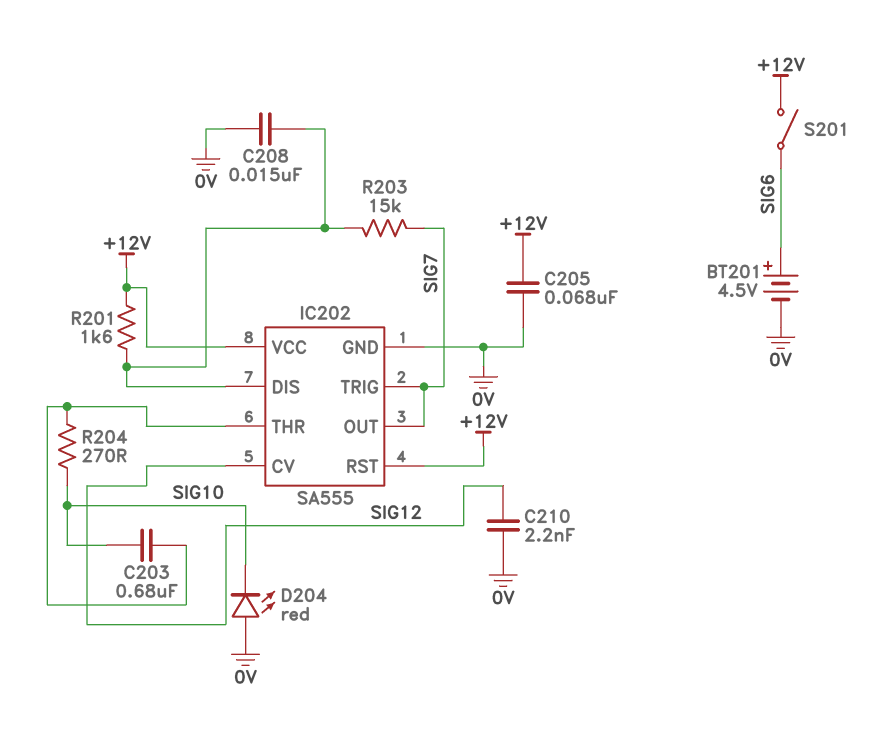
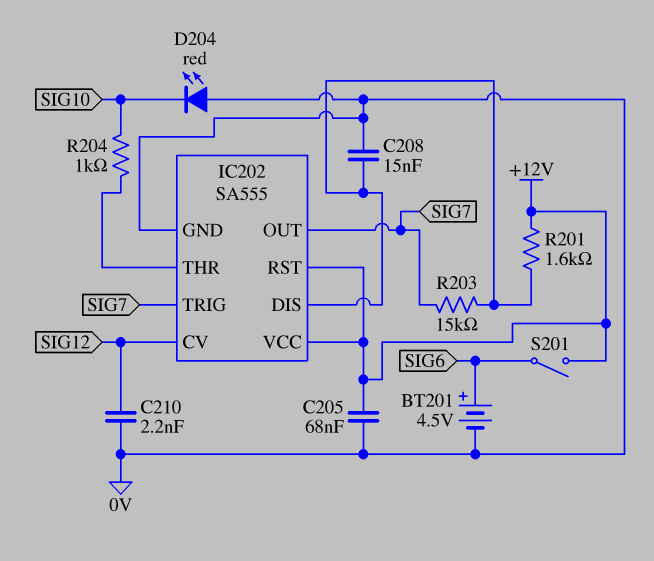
C203: 680nF (IC202/THR, SIG10) -> none
R204: 270 (IC202/THR, SIG10) -> 1k (IC202/THR, SIG10)

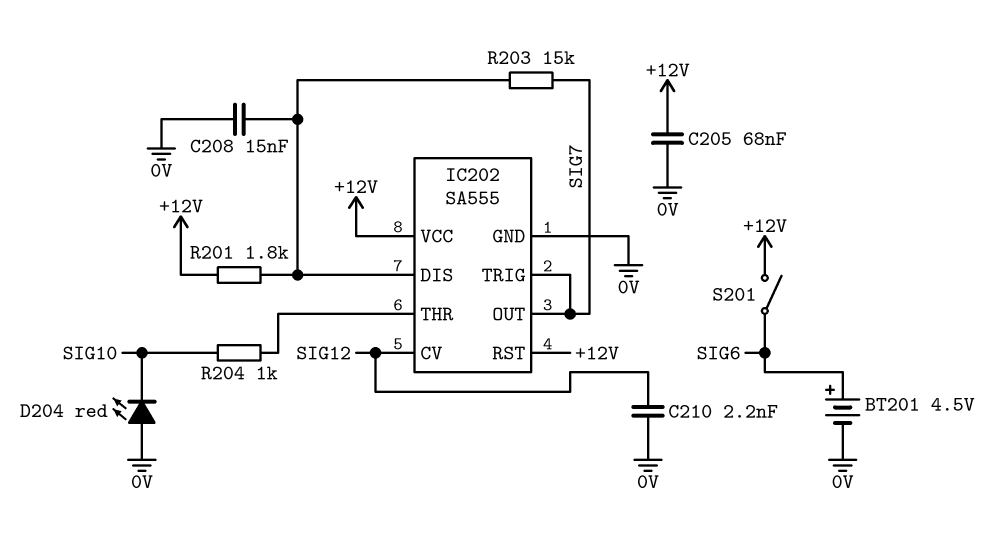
R201: 1.6k (+12V, IC202/DIS) -> 1.8k (+12V, IC202/DIS)

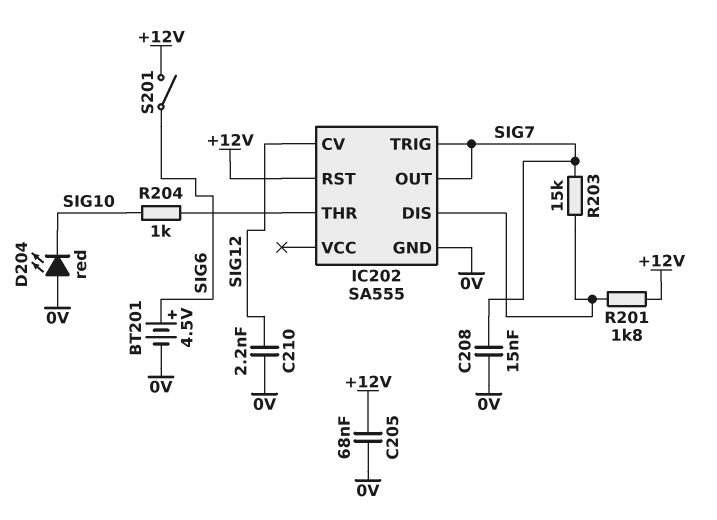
C208: 15nF (0V, IC202/DIS) -> 15nF (0V, SIG7)
IC202 pin VCC: +12V -> none

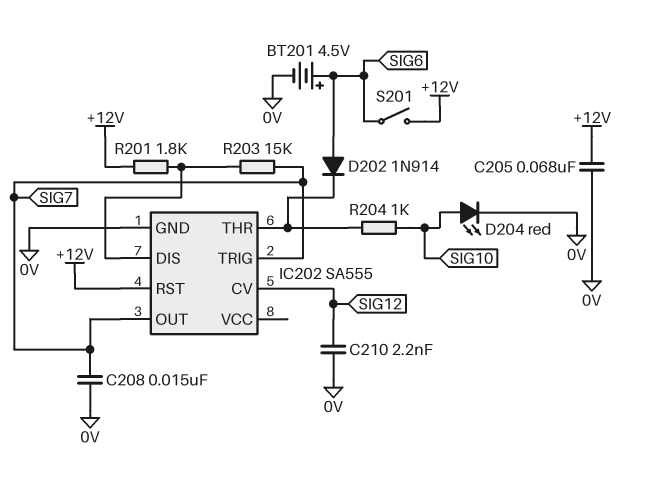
D202: none -> diode 1N914 (A SIG6, K IC202/THR)
D204: LED red (A 0V, K SIG10) -> LED red (A SIG10, K 0V)

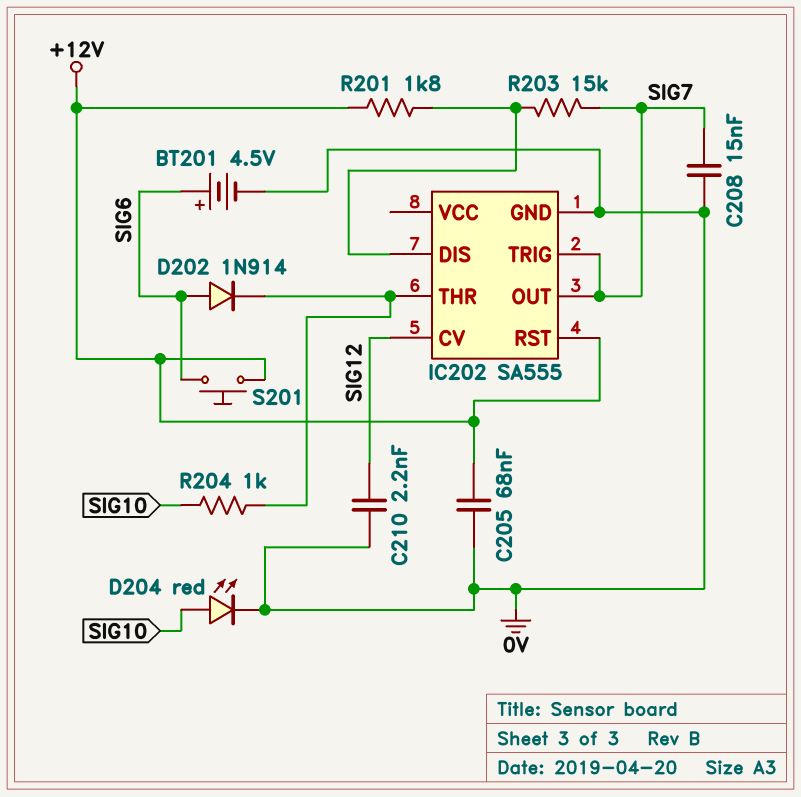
S201: switch (+12V, SIG6) -> button (+12V, SIG6)

